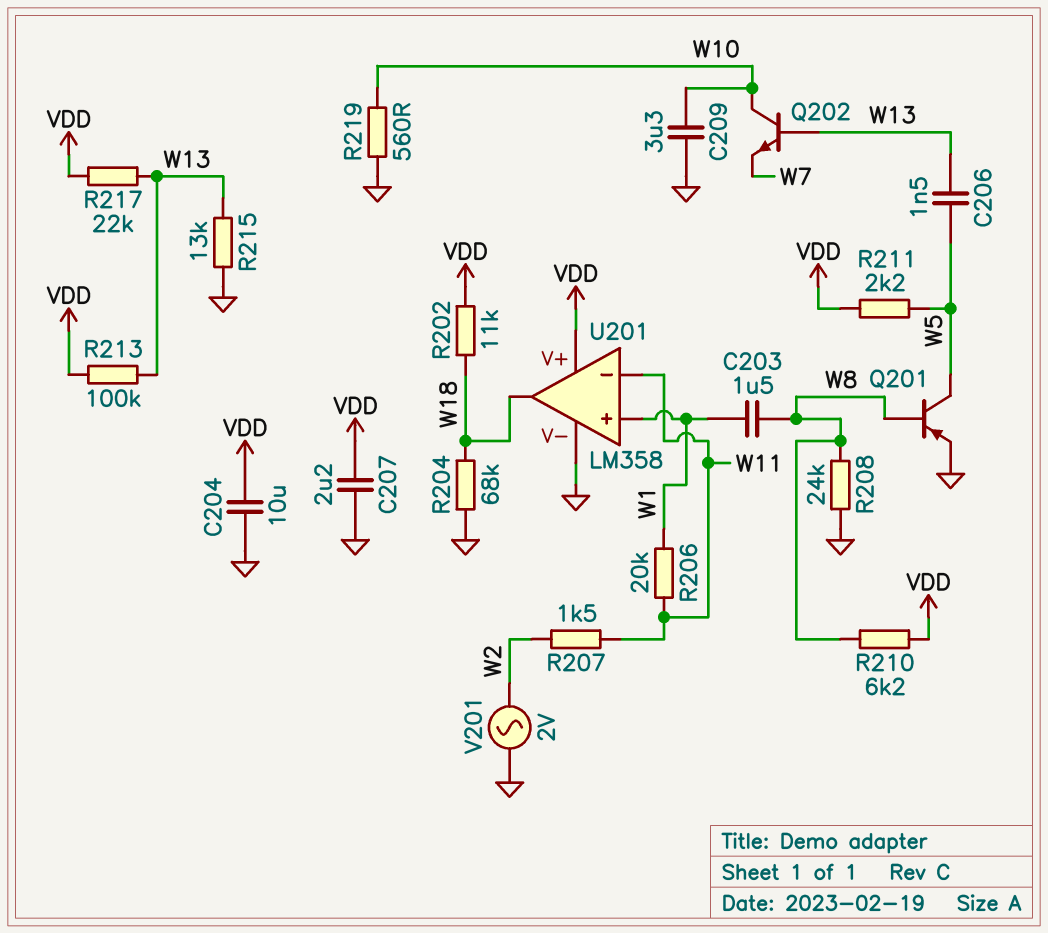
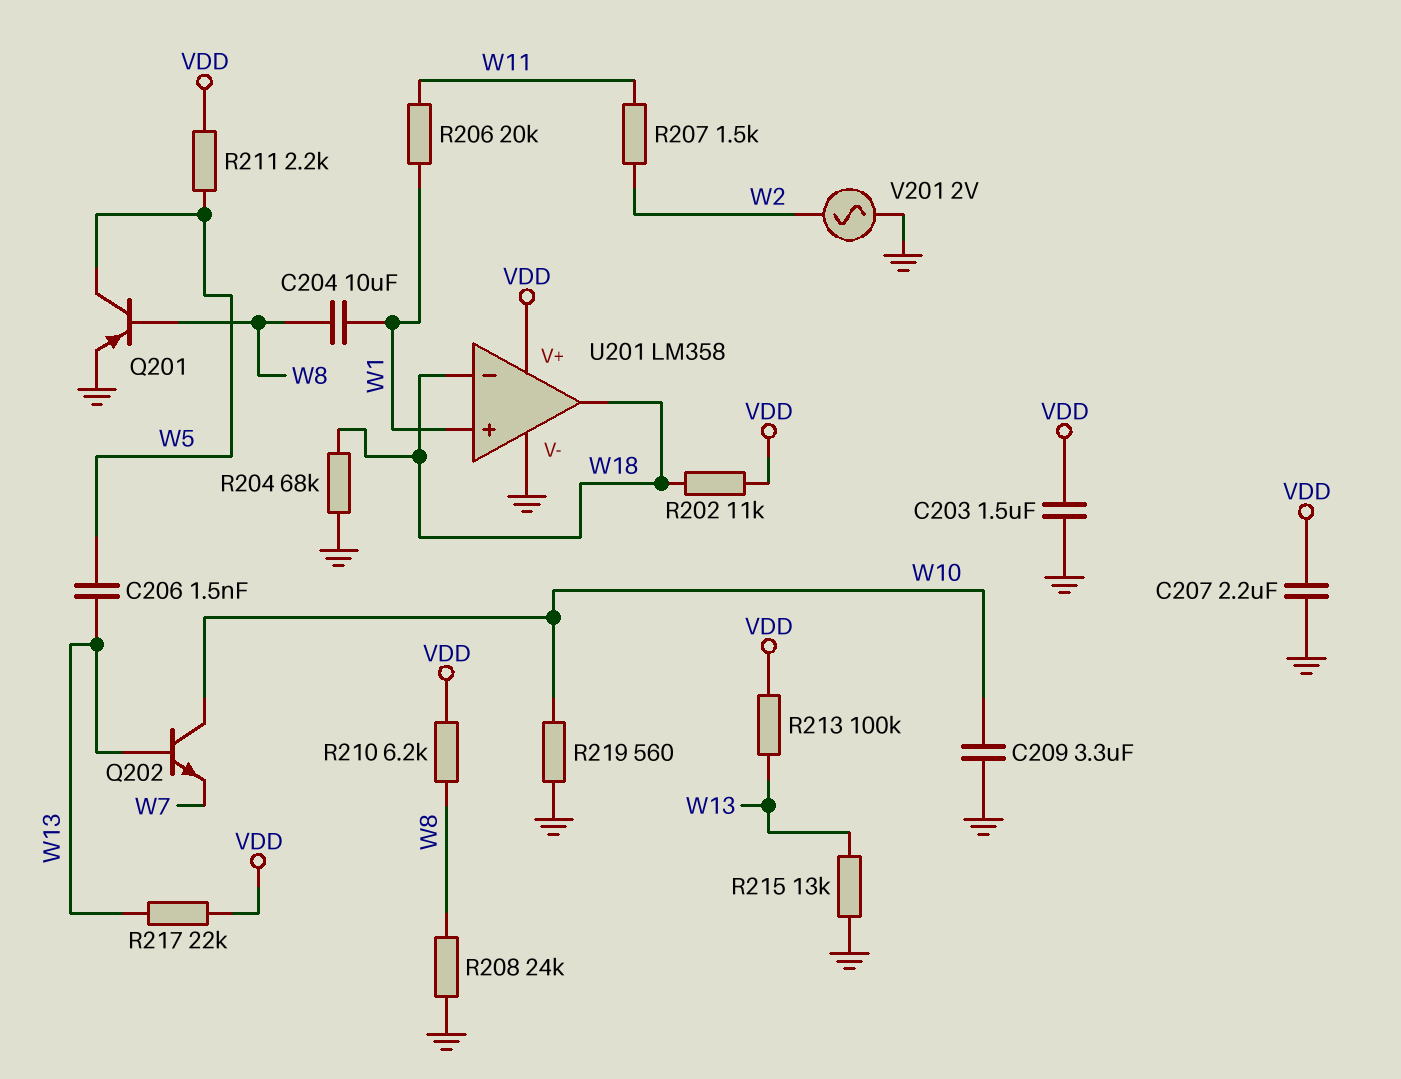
C203: 1.5uF (W1, W8) -> 1.5uF (GND, VDD)
C204: 10uF (GND, VDD) -> 10uF (W1, W8)
U201 pin in-: W11 -> W18

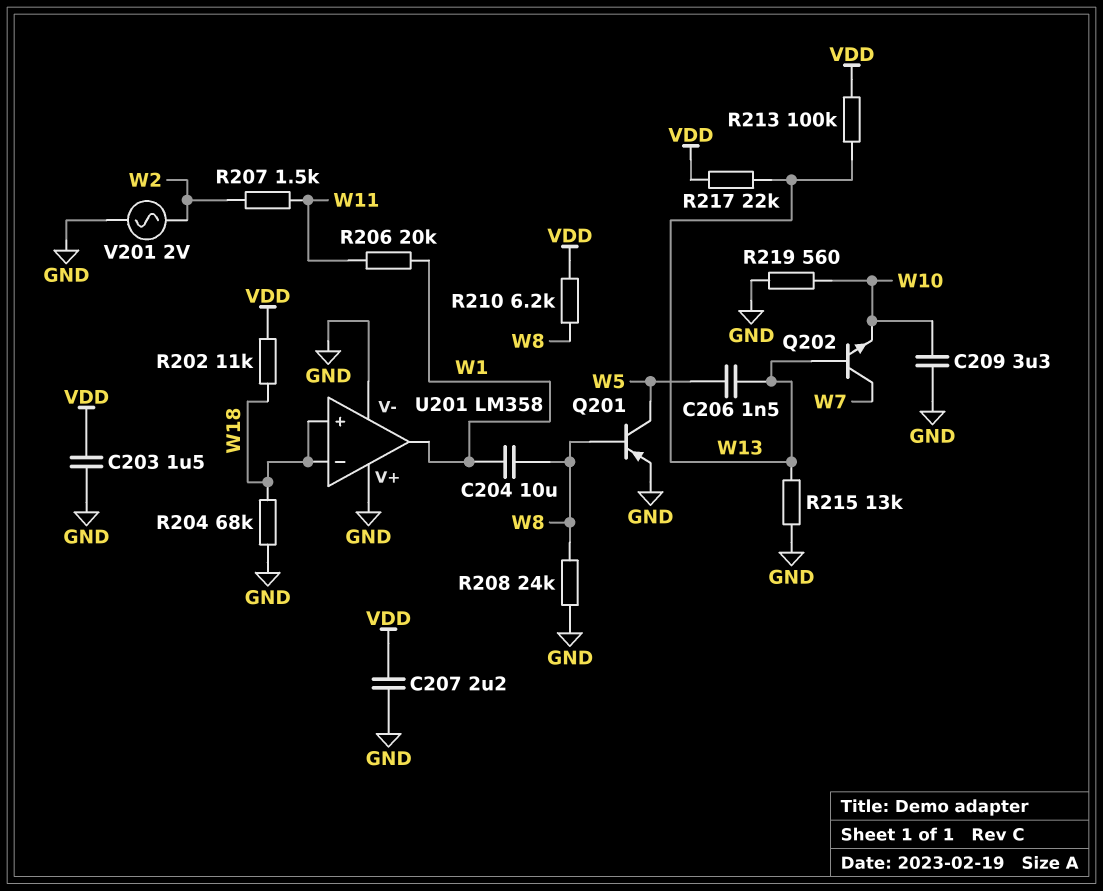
Q202: NPN (B W13, C W10, E W7) -> NPN (B W13, C W7, E W10)
R211: 2.2k (VDD, W5) -> none
U201 pin V+: VDD -> GND
U201 pin in+: W1 -> W18
U201 pin out: W18 -> W1

